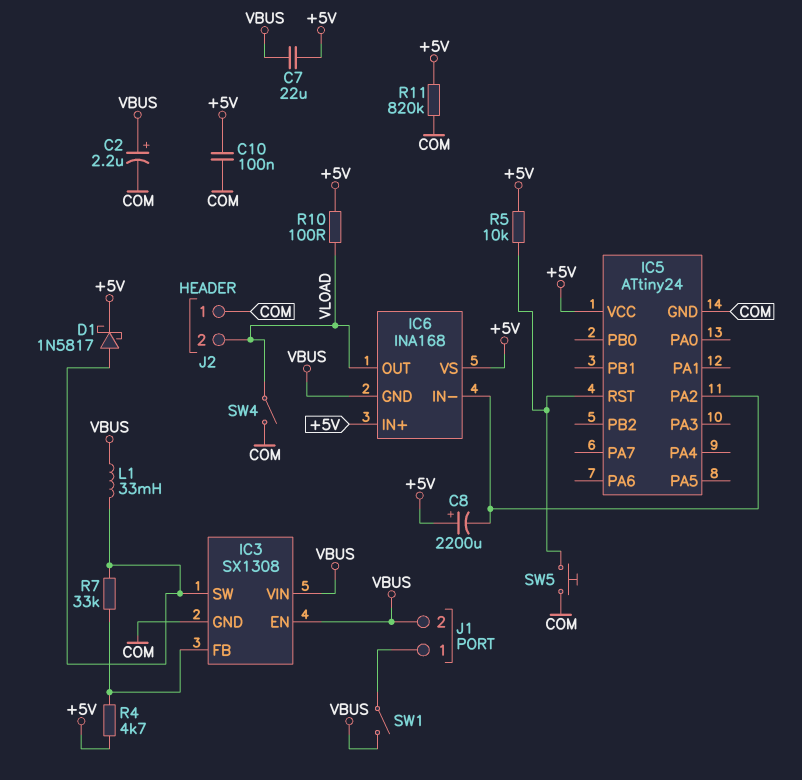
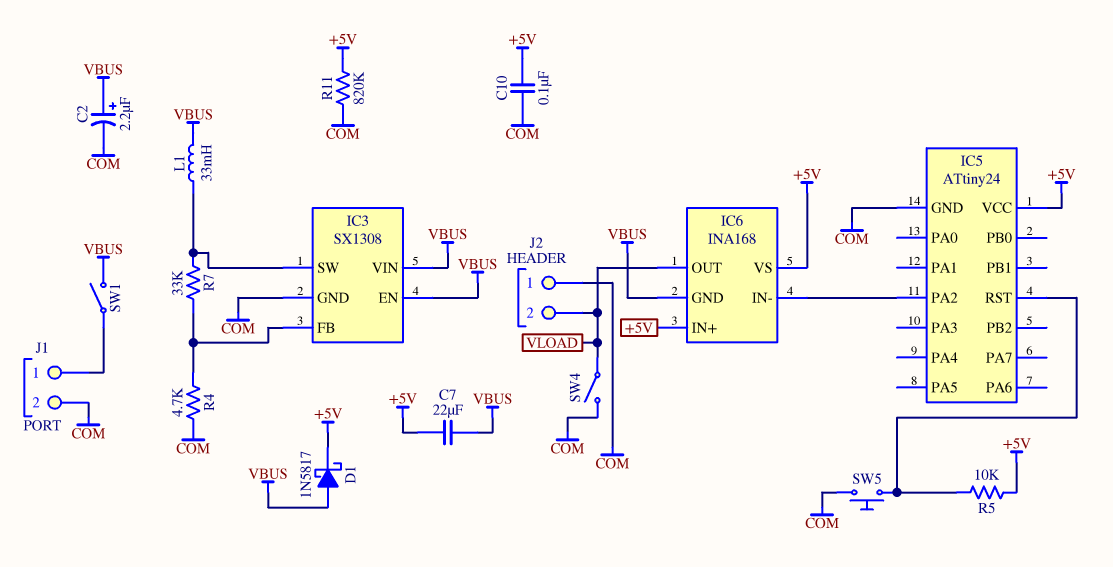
C8: 2200uF (plus +5V, minus IC5/PA2) -> none
D1: schottky 1N5817 (A IC3/SW, K +5V) -> schottky 1N5817 (A VBUS, K +5V)
J1 pin 2: VBUS -> COM
R4: 4.7k (+5V, IC3/FB) -> 4.7k (COM, IC3/FB)
R10: 100 (+5V, VLOAD) -> none

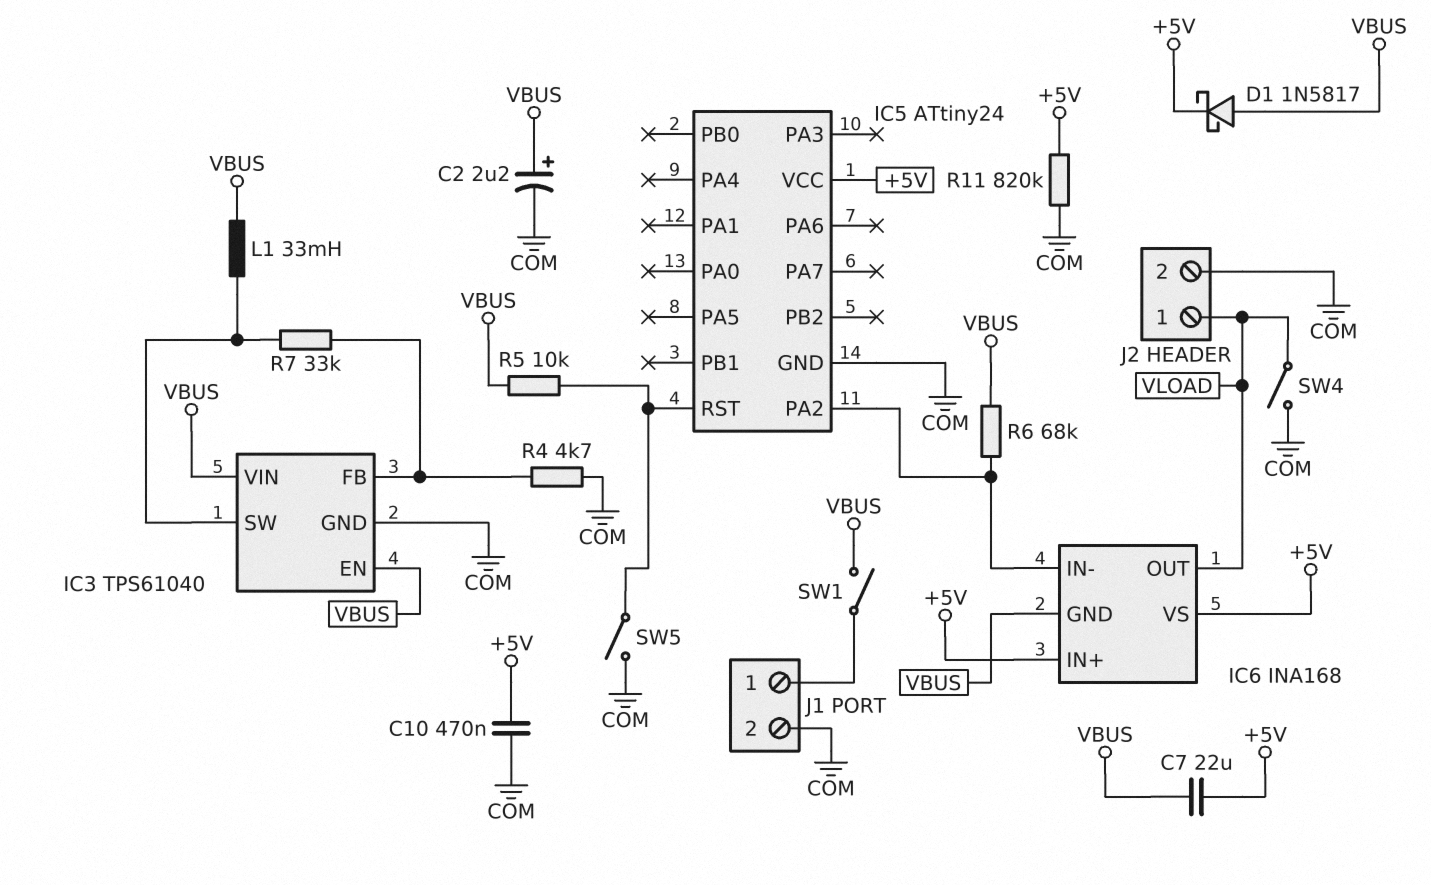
C10: 100nF (+5V, COM) -> 470nF (+5V, COM)
IC3: SX1308 -> TPS61040
J2 pin 1: COM -> VLOAD
J2 pin 2: VLOAD -> COM
R5: 10k (+5V, IC5/RST) -> 10k (IC5/RST, VBUS)
R6: none -> 68k (IC5/PA2, VBUS)
SW5: button (COM, IC5/RST) -> switch (COM, IC5/RST)

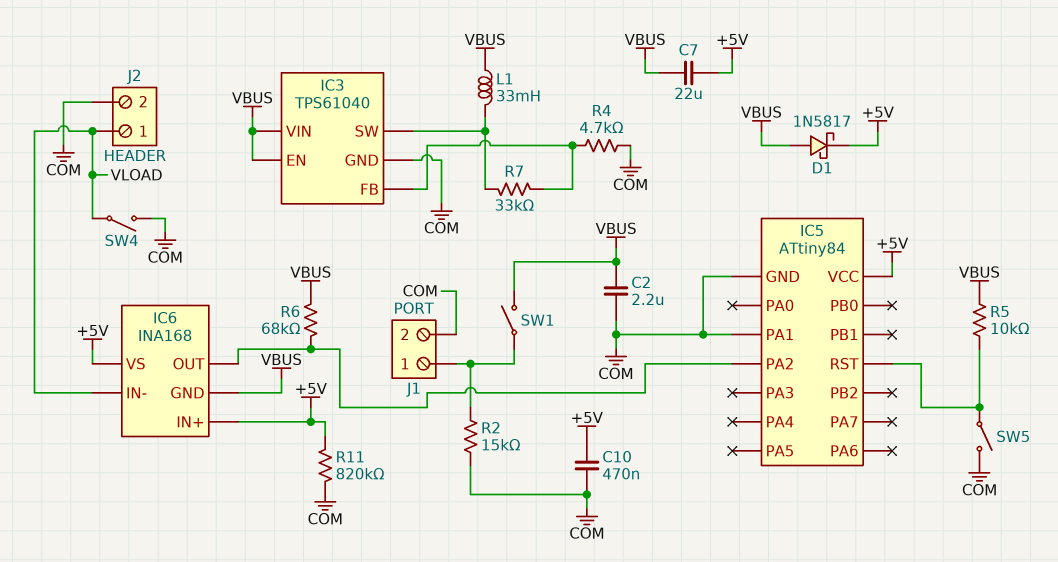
C2: 2.2uF (plus VBUS, minus COM) -> 2.2uF (COM, VBUS)
IC5: ATtiny24 -> ATtiny84
IC5 pin PA1: none -> COM
IC6 pin IN-: IC5/PA2 -> VLOAD
IC6 pin OUT: VLOAD -> IC5/PA2
R2: none -> 15k (COM, J1/1)

